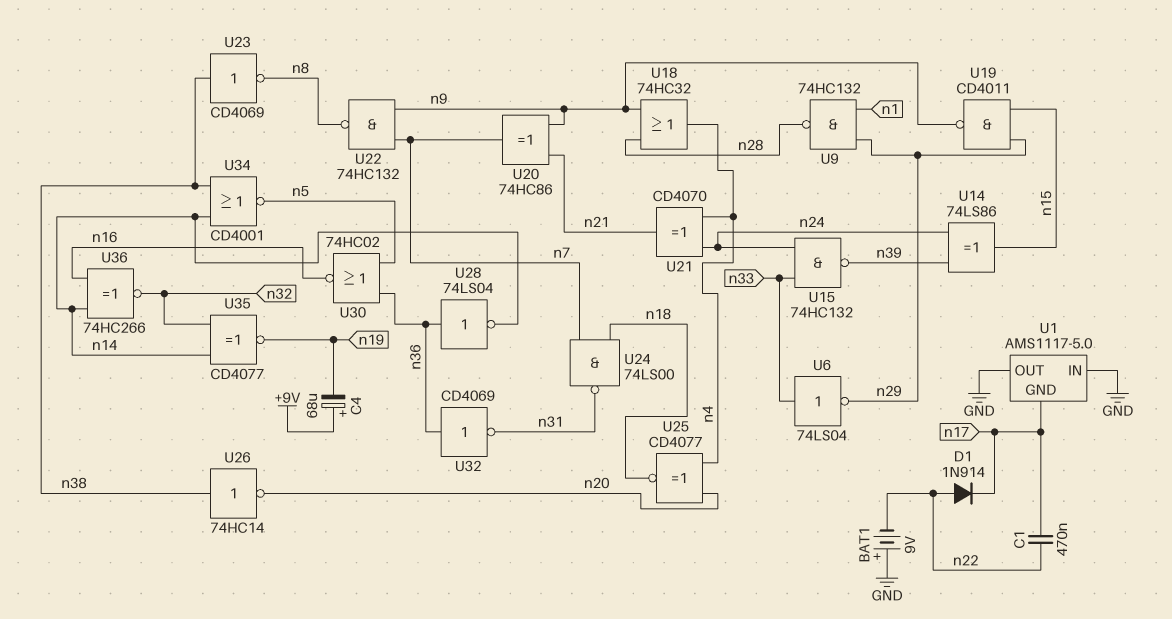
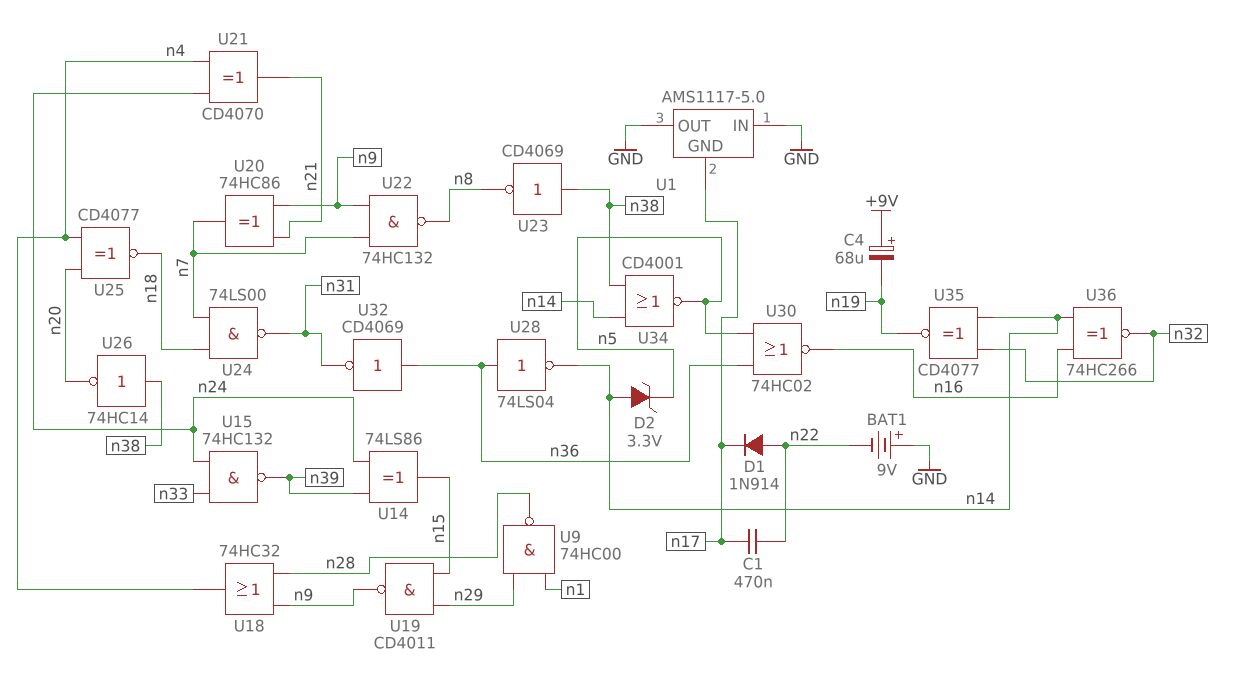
D2: none -> zener 3.3V (A n14, K n5)
U6: NOT 74LS04 (in n33, out n29) -> none
U9: NAND 74HC132 (in n1, in n29, out n28) -> NAND 74HC00 (in n1, in n29, out n28)

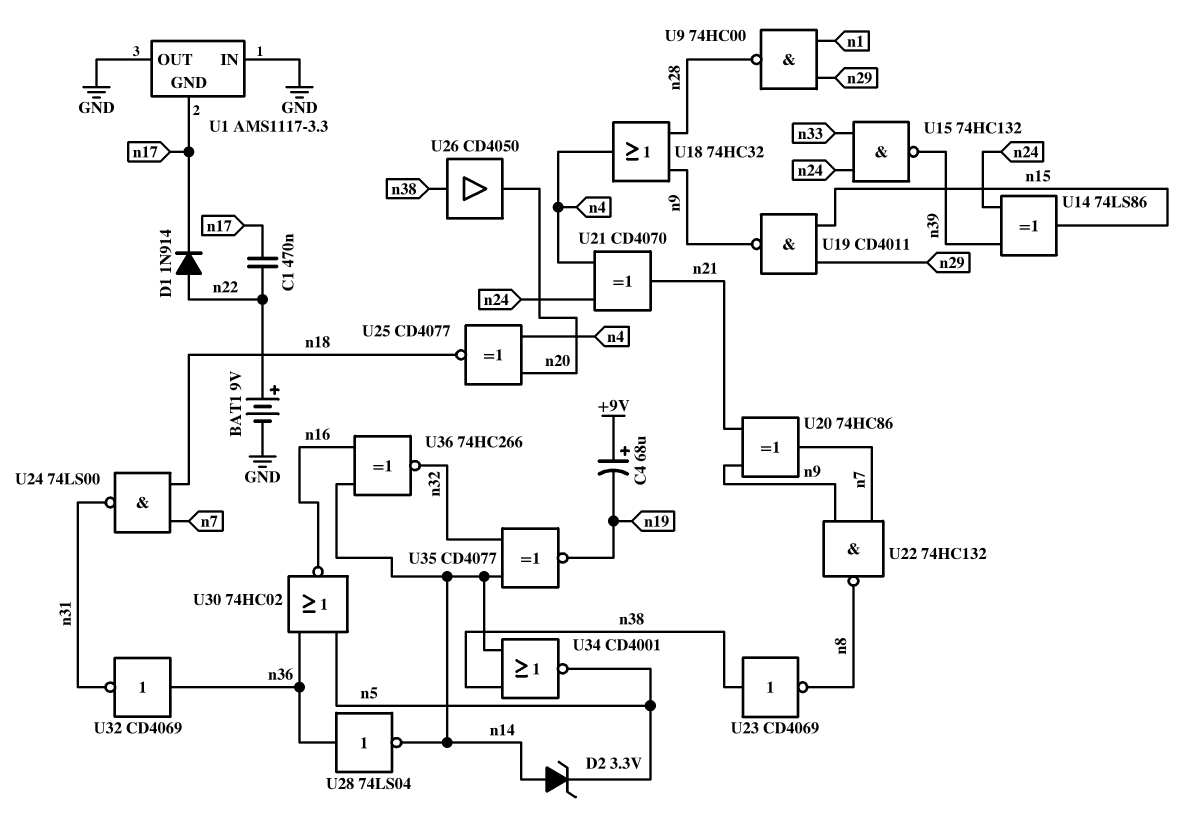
BAT1: 9V (plus GND, minus n22) -> 9V (plus n22, minus GND)
U1: AMS1117-5.0 -> AMS1117-3.3
U26: NOT 74HC14 (in n38, out n20) -> buffer CD4050 (in n38, out n20)

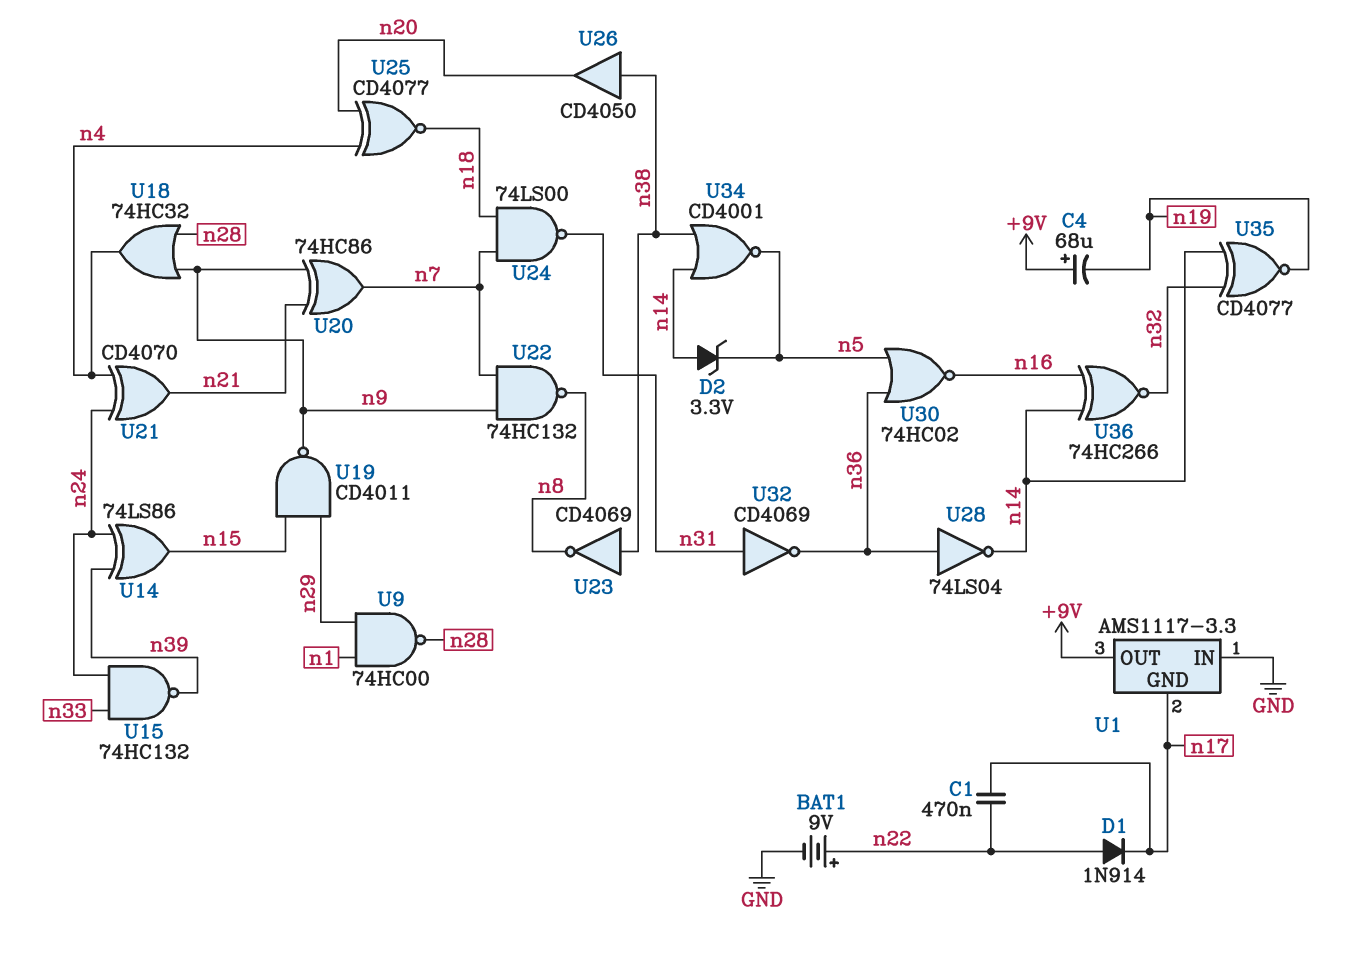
U1 pin OUT: GND -> +9V
U32: NOT CD4069 (in n36, out n31) -> NOT CD4069 (in n31, out n36)

